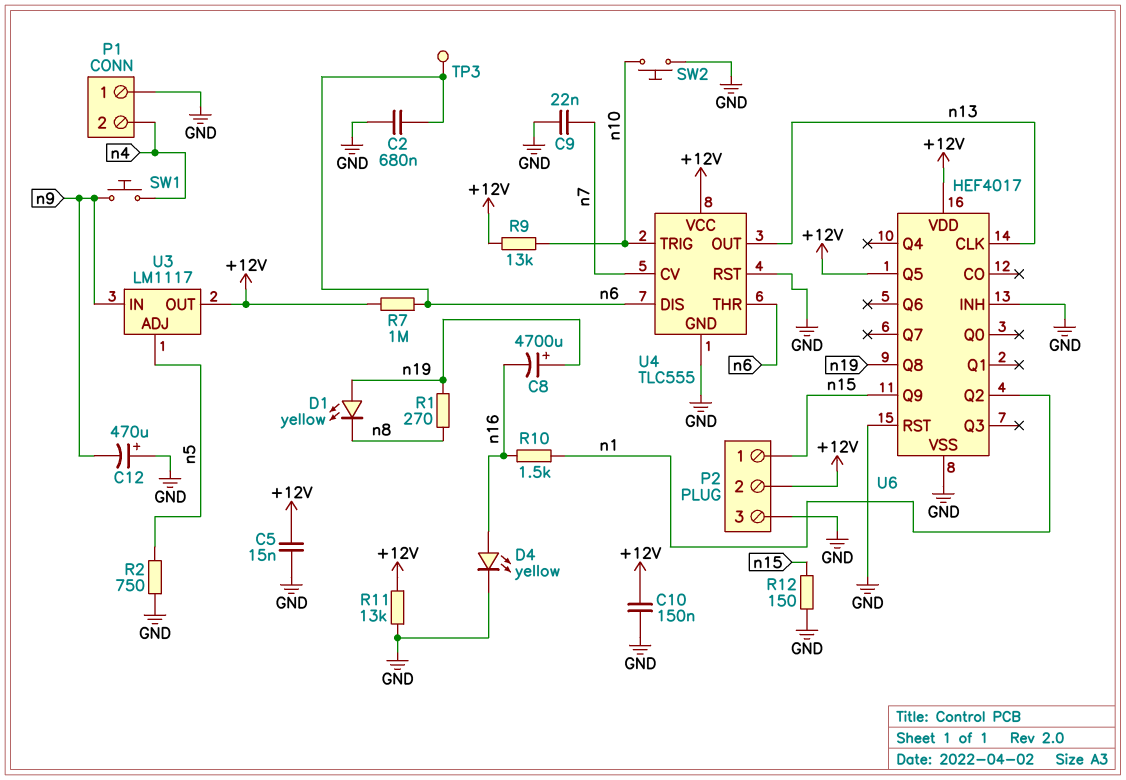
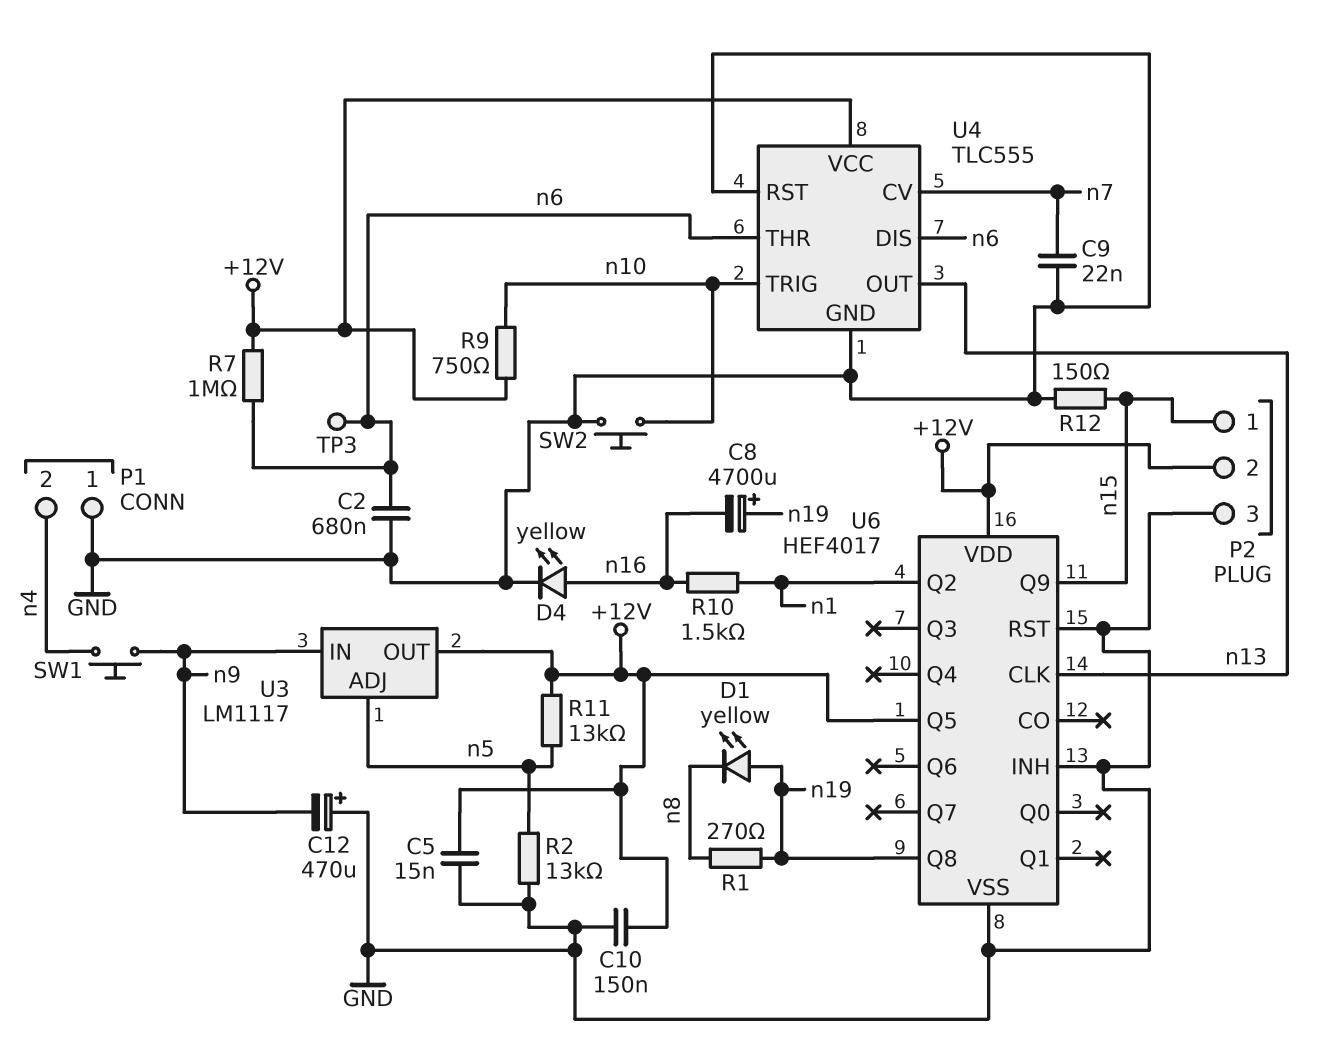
R2: 750 (GND, n5) -> 13k (GND, n5)
R9: 13k (+12V, n10) -> 750 (+12V, n10)
R11: 13k (+12V, GND) -> 13k (+12V, n5)

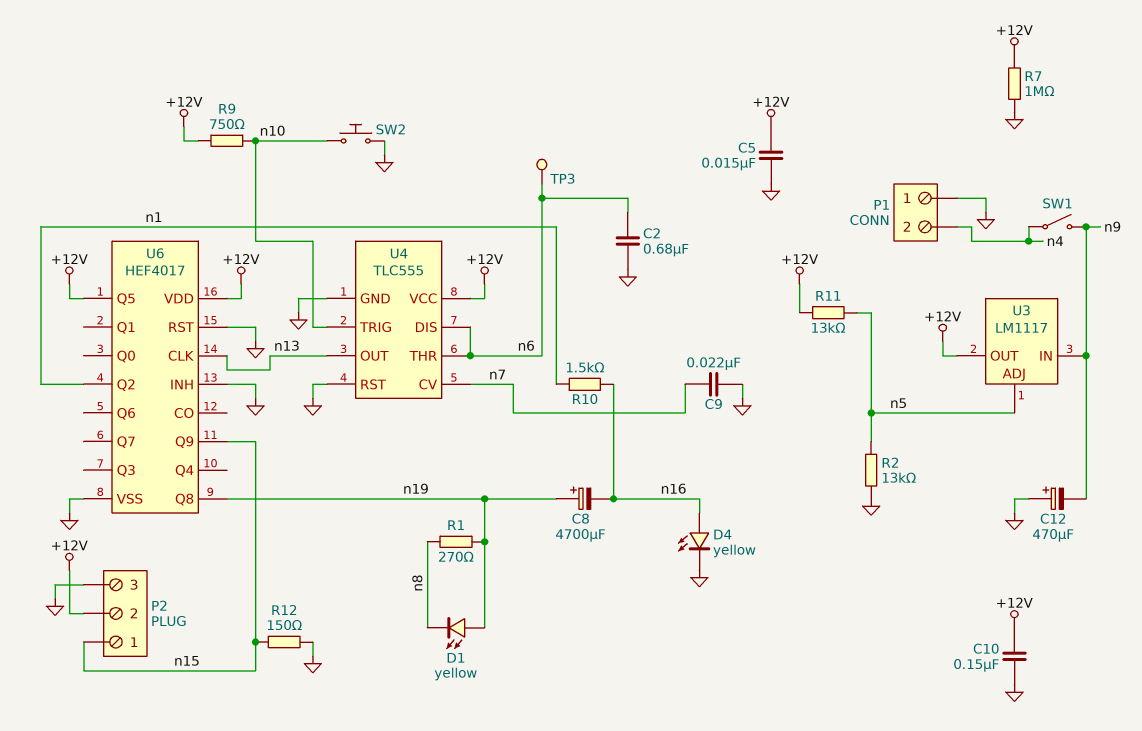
R7: 1M (+12V, n6) -> 1M (+12V, GND)
SW1: button (n4, n9) -> switch (n4, n9)

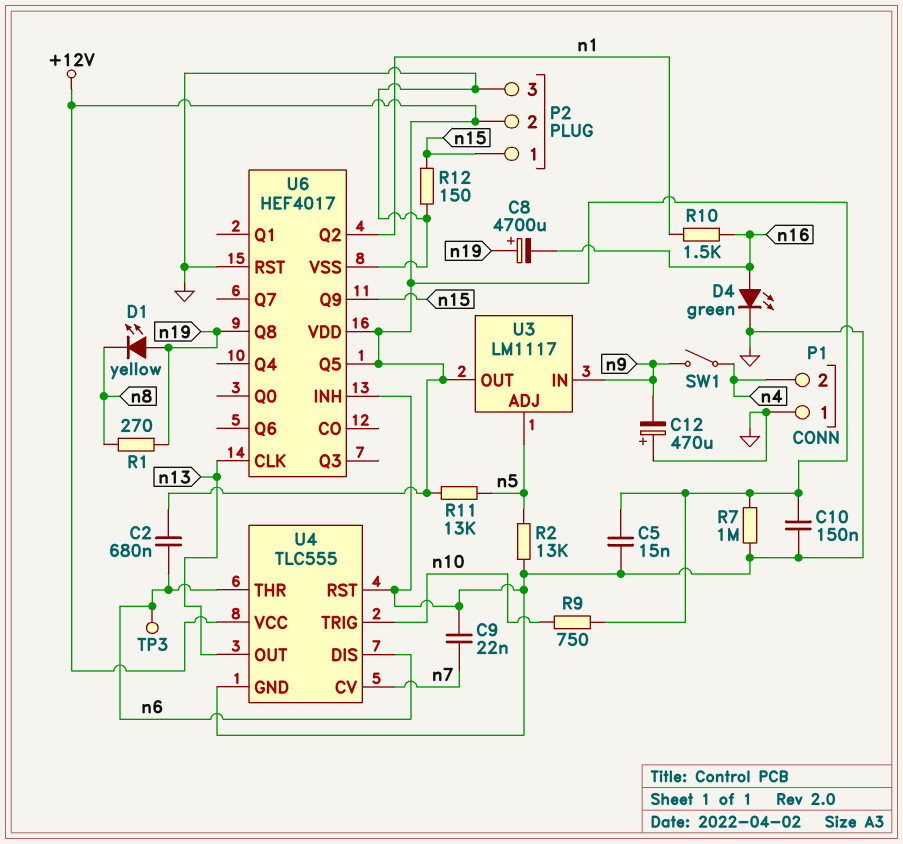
C2: 680nF (GND, n6) -> 680nF (+12V, n6)
D4: LED yellow (A n16, K GND) -> LED green (A n16, K GND)
SW2: button (GND, n10) -> none

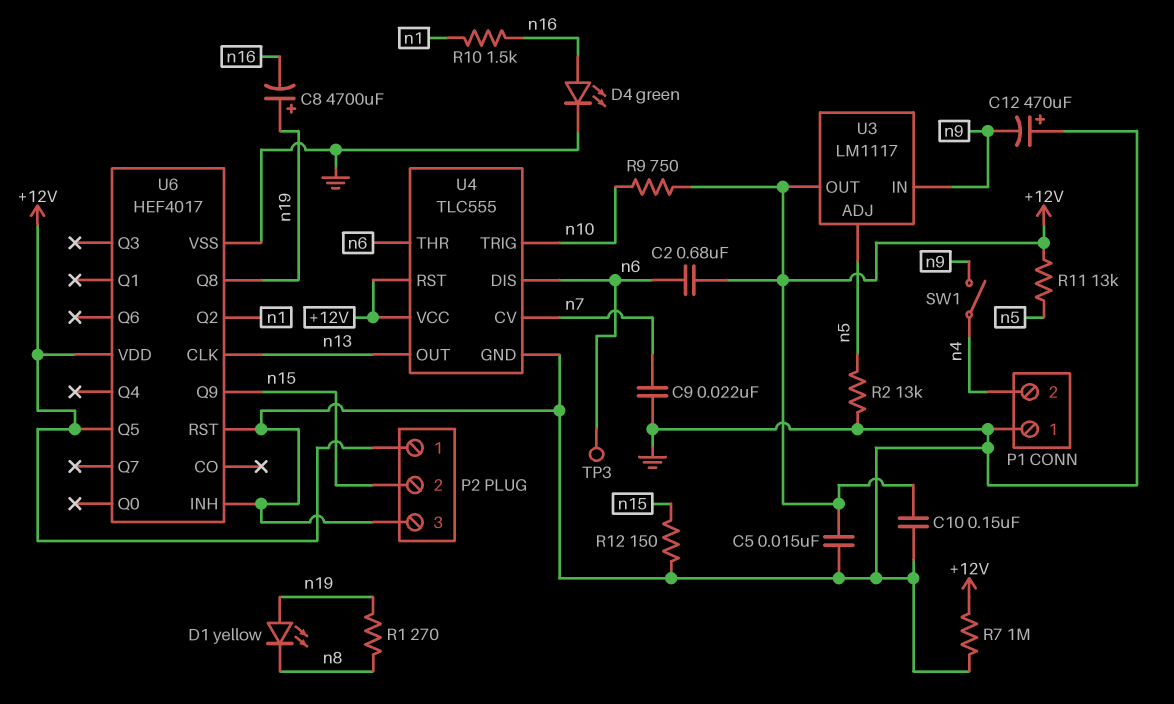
P2 pin 1: n15 -> +12V
P2 pin 2: +12V -> n15
U4 pin RST: GND -> +12V

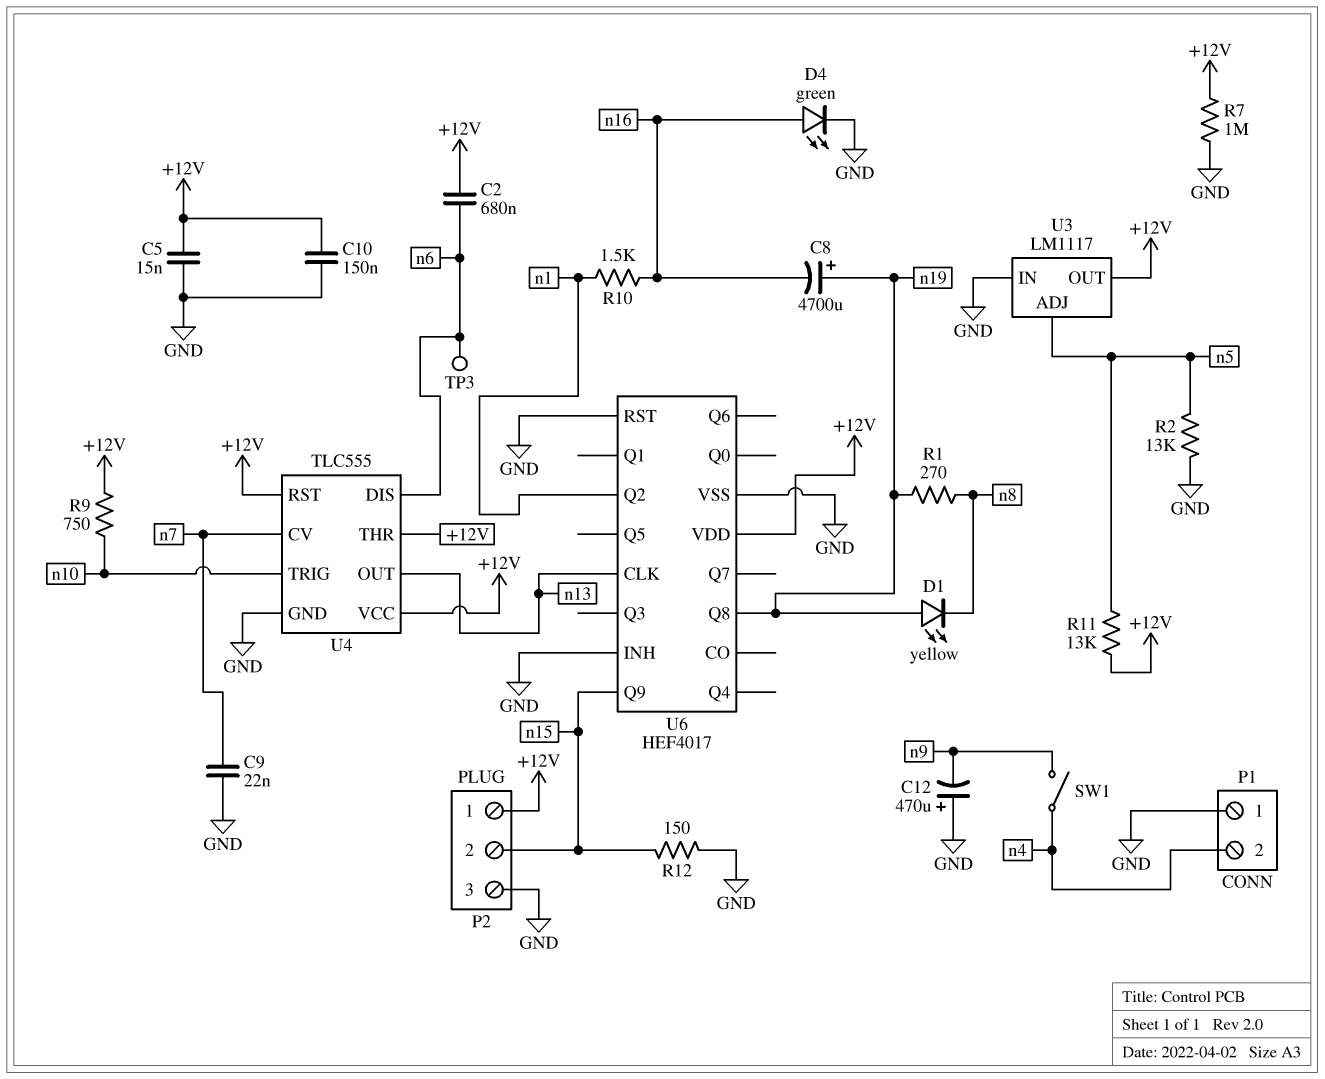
U3 pin IN: n9 -> GND
U4 pin THR: n6 -> +12V
U6 pin Q5: +12V -> none

